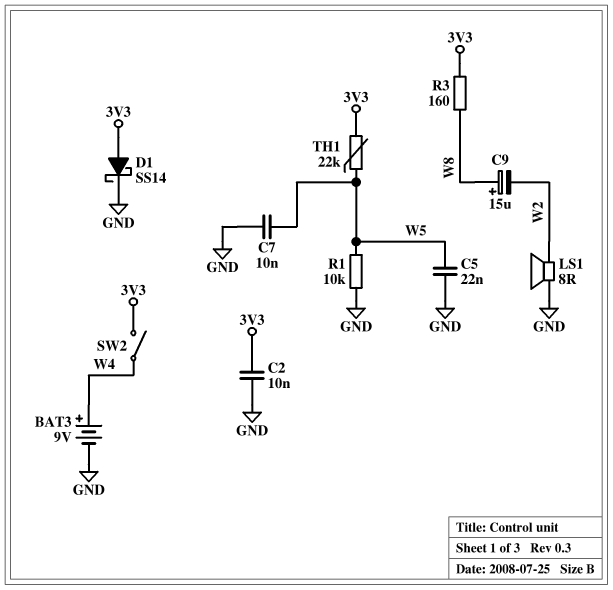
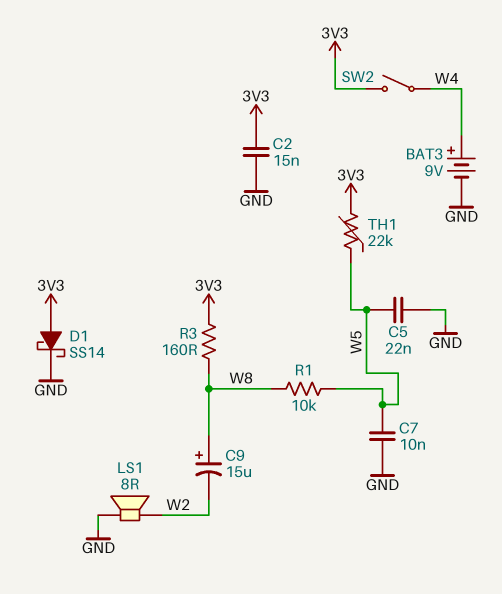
C2: 10nF (3V3, GND) -> 15nF (3V3, GND)
R1: 10k (GND, W5) -> 10k (W5, W8)

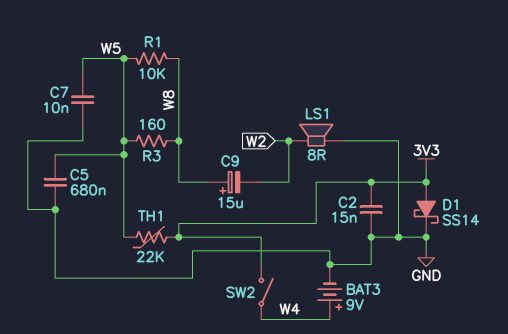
C5: 22nF (GND, W5) -> 680nF (GND, W5)
R3: 160 (3V3, W8) -> 160 (W5, W8)

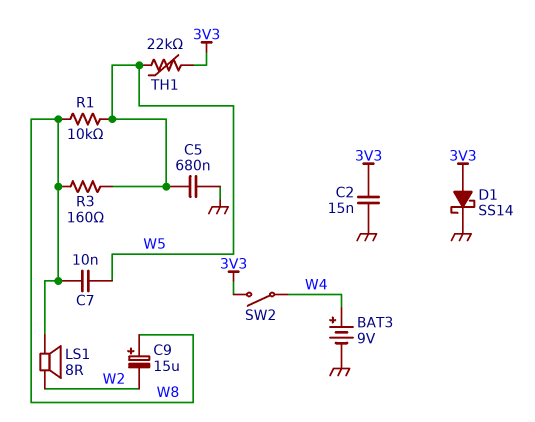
C7: 10nF (GND, W5) -> 10nF (W5, W8)
LS1: speaker 8R (GND, W2) -> speaker 8R (W2, W8)

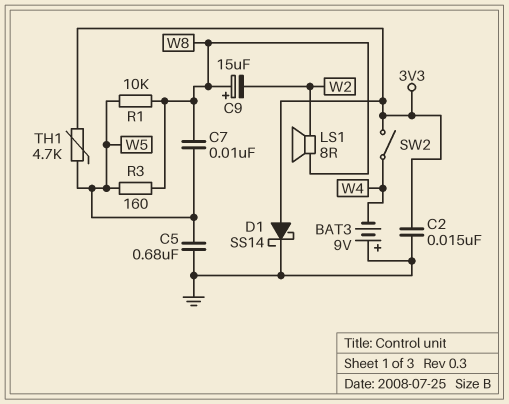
BAT3: 9V (plus W4, minus GND) -> 9V (plus GND, minus W4)
TH1: 22k (3V3, W5) -> 4.7k (3V3, W5)

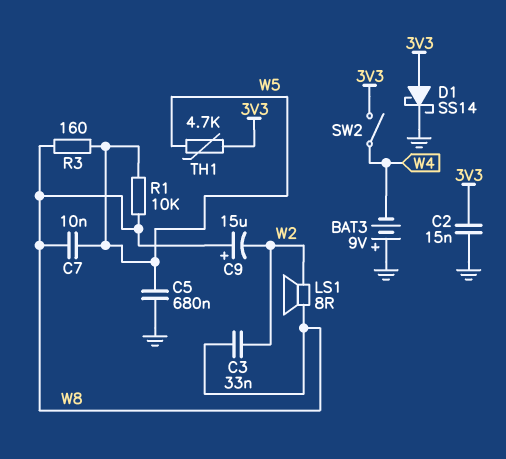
C3: none -> 33nF (W2, W8)

